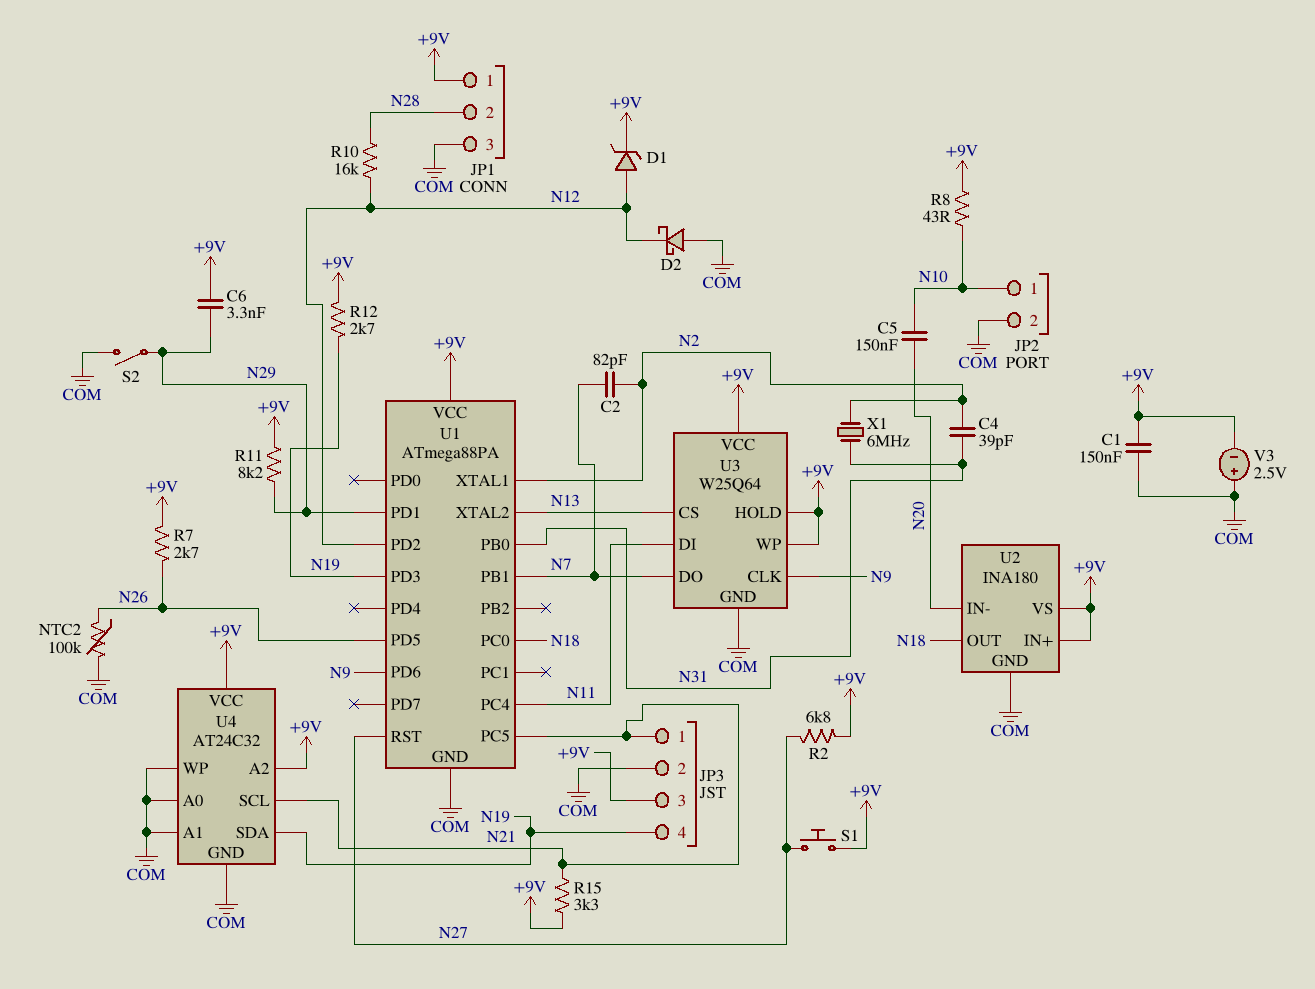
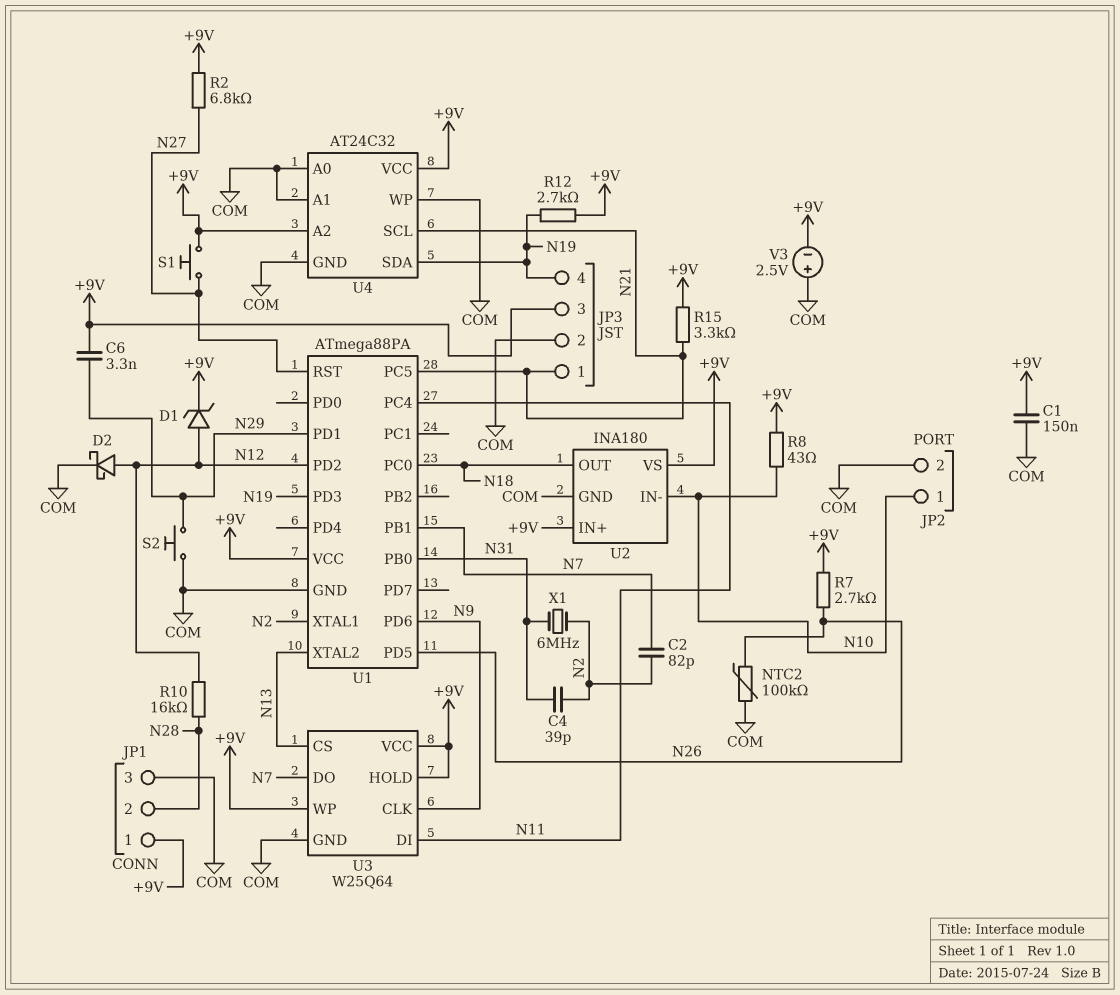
C5: 150nF (N10, N20) -> none
D2: schottky (A COM, K N12) -> schottky (A N12, K COM)
R11: 8.2k (+9V, N29) -> none
S2: switch (COM, N29) -> button (COM, N29)
U2 pin IN-: N20 -> N10

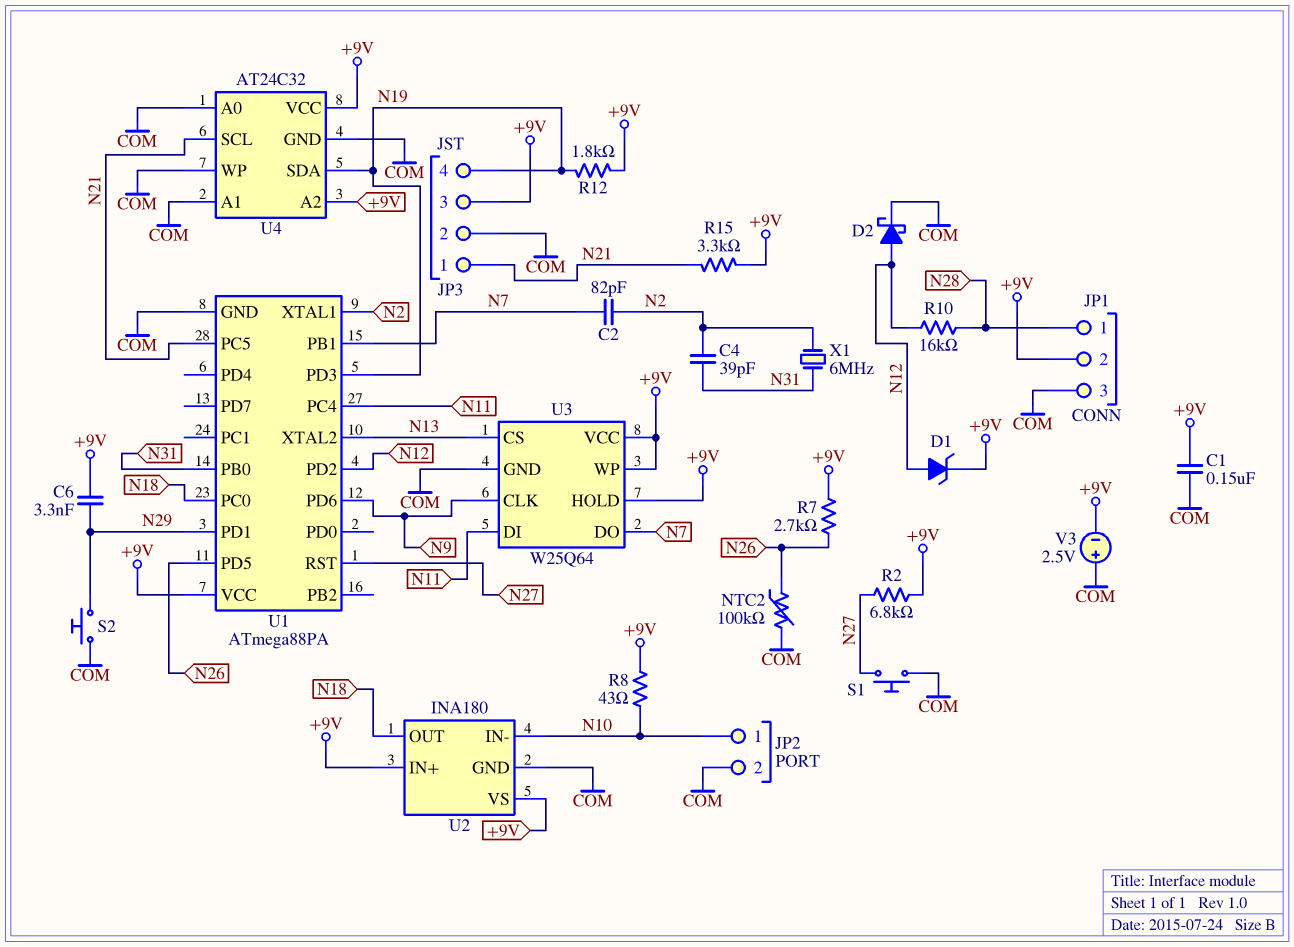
JP1 pin 1: +9V -> N28
JP1 pin 2: N28 -> +9V
R12: 2.7k (+9V, N19) -> 1.8k (+9V, N19)
S1: button (+9V, N27) -> button (COM, N27)

